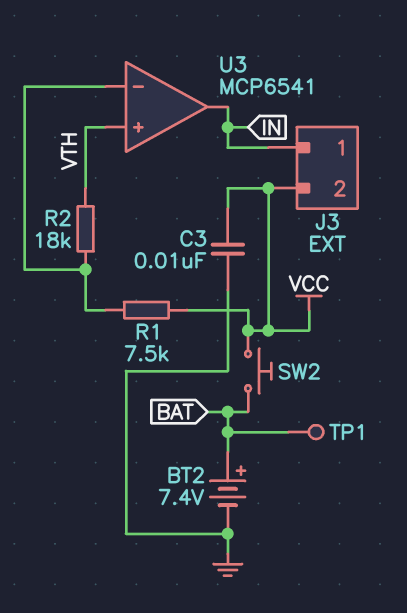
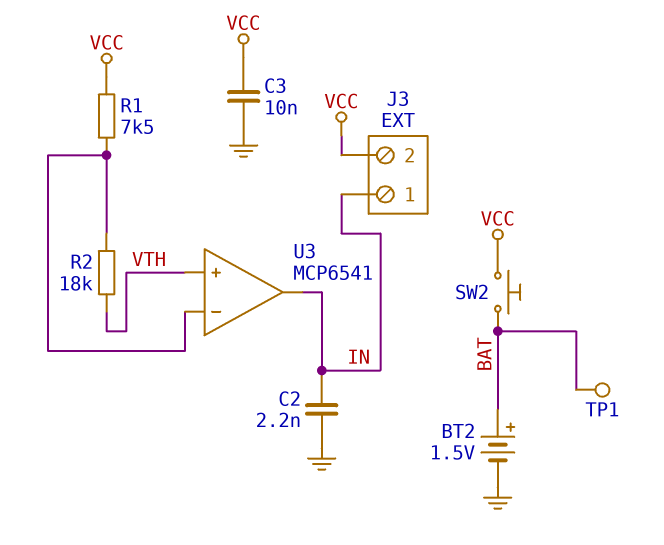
BT2: 7.4V (plus BAT, minus GND) -> 1.5V (plus BAT, minus GND)
C2: none -> 2.2nF (GND, IN)

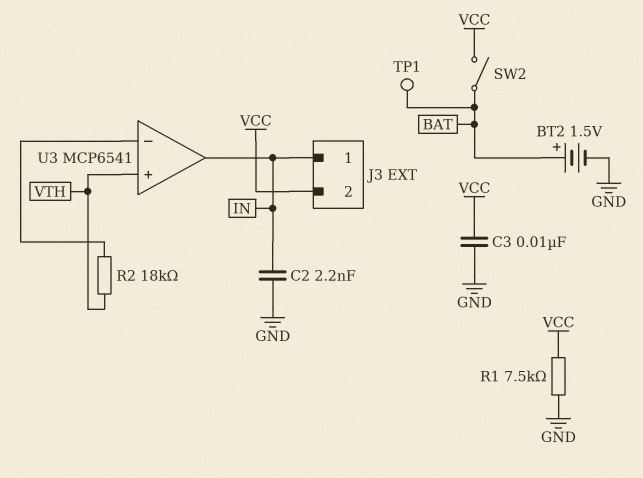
R1: 7.5k (U3/in-, VCC) -> 7.5k (GND, VCC)
SW2: button (BAT, VCC) -> switch (BAT, VCC)

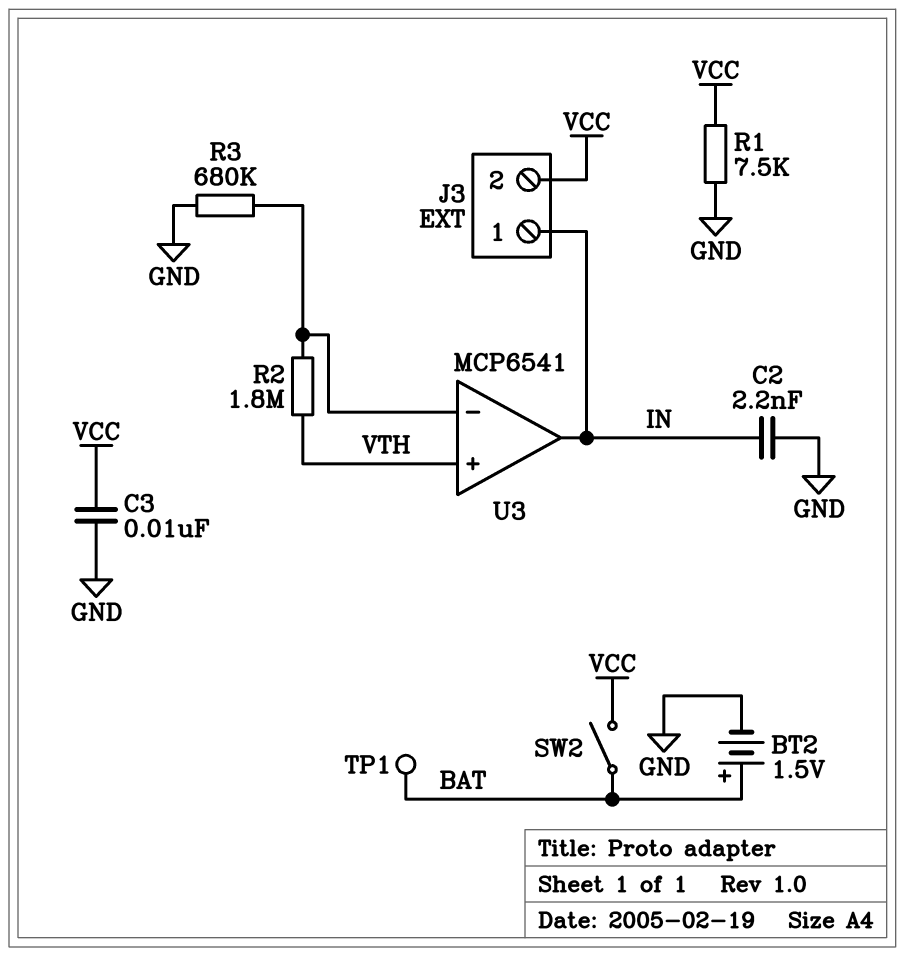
R2: 18k (U3/in-, VTH) -> 1.8M (U3/in-, VTH)
R3: none -> 680k (GND, U3/in-)

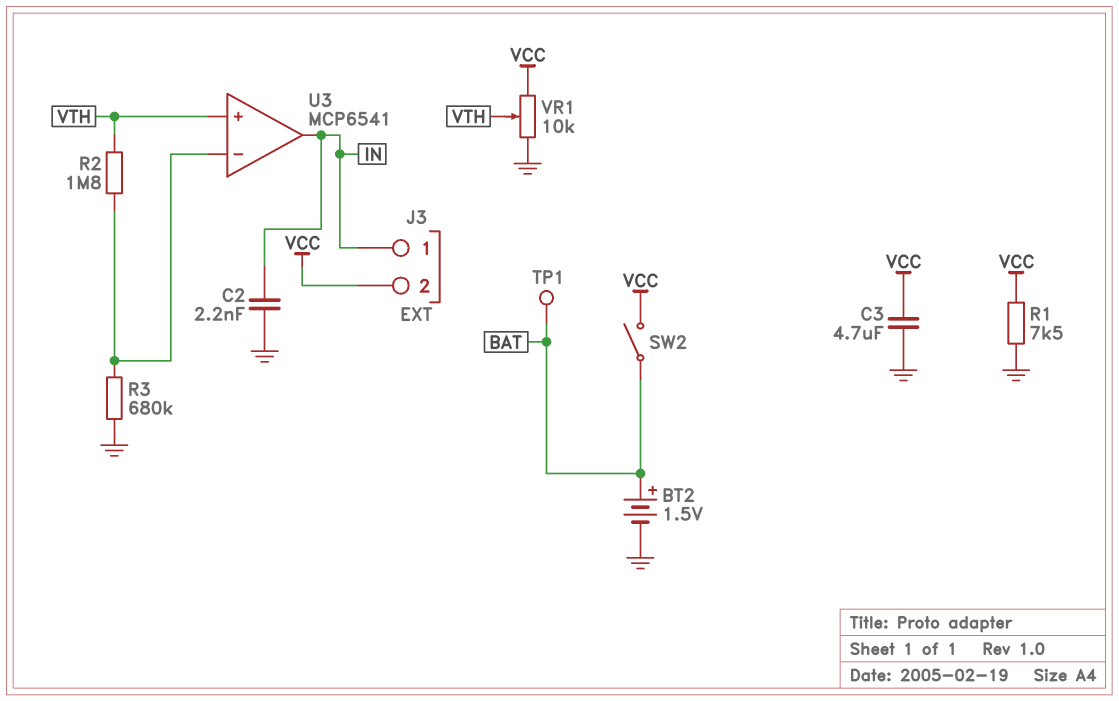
C3: 10nF (GND, VCC) -> 4.7uF (GND, VCC)
VR1: none -> 10k (GND, VCC, wiper VTH)

